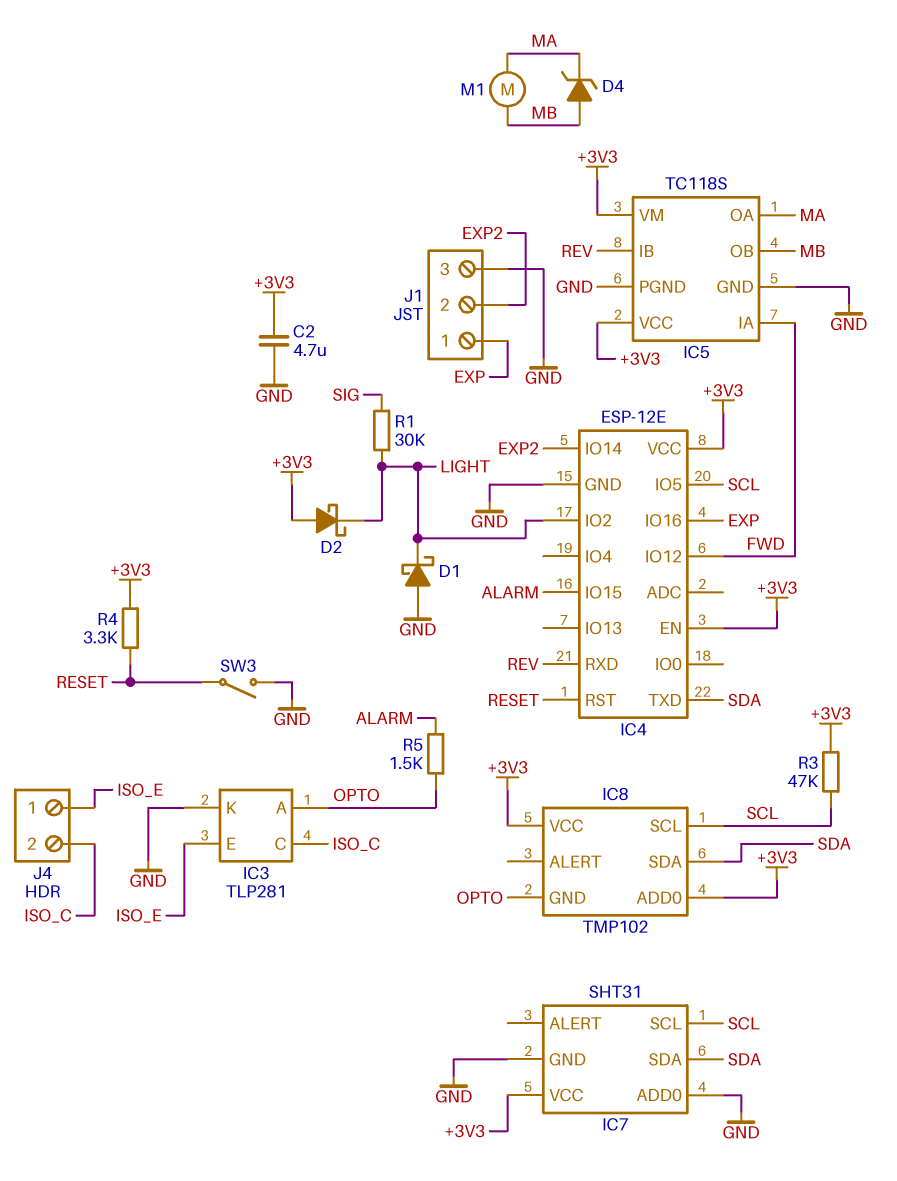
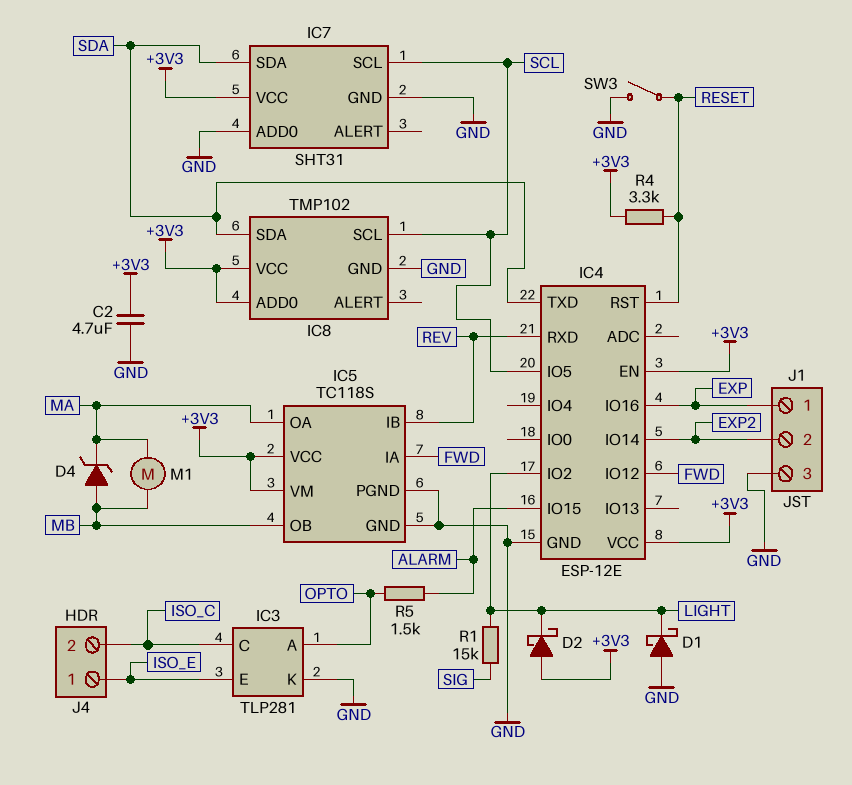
IC8 pin GND: OPTO -> GND
R1: 30k (LIGHT, SIG) -> 15k (LIGHT, SIG)
R3: 47k (+3V3, SCL) -> none

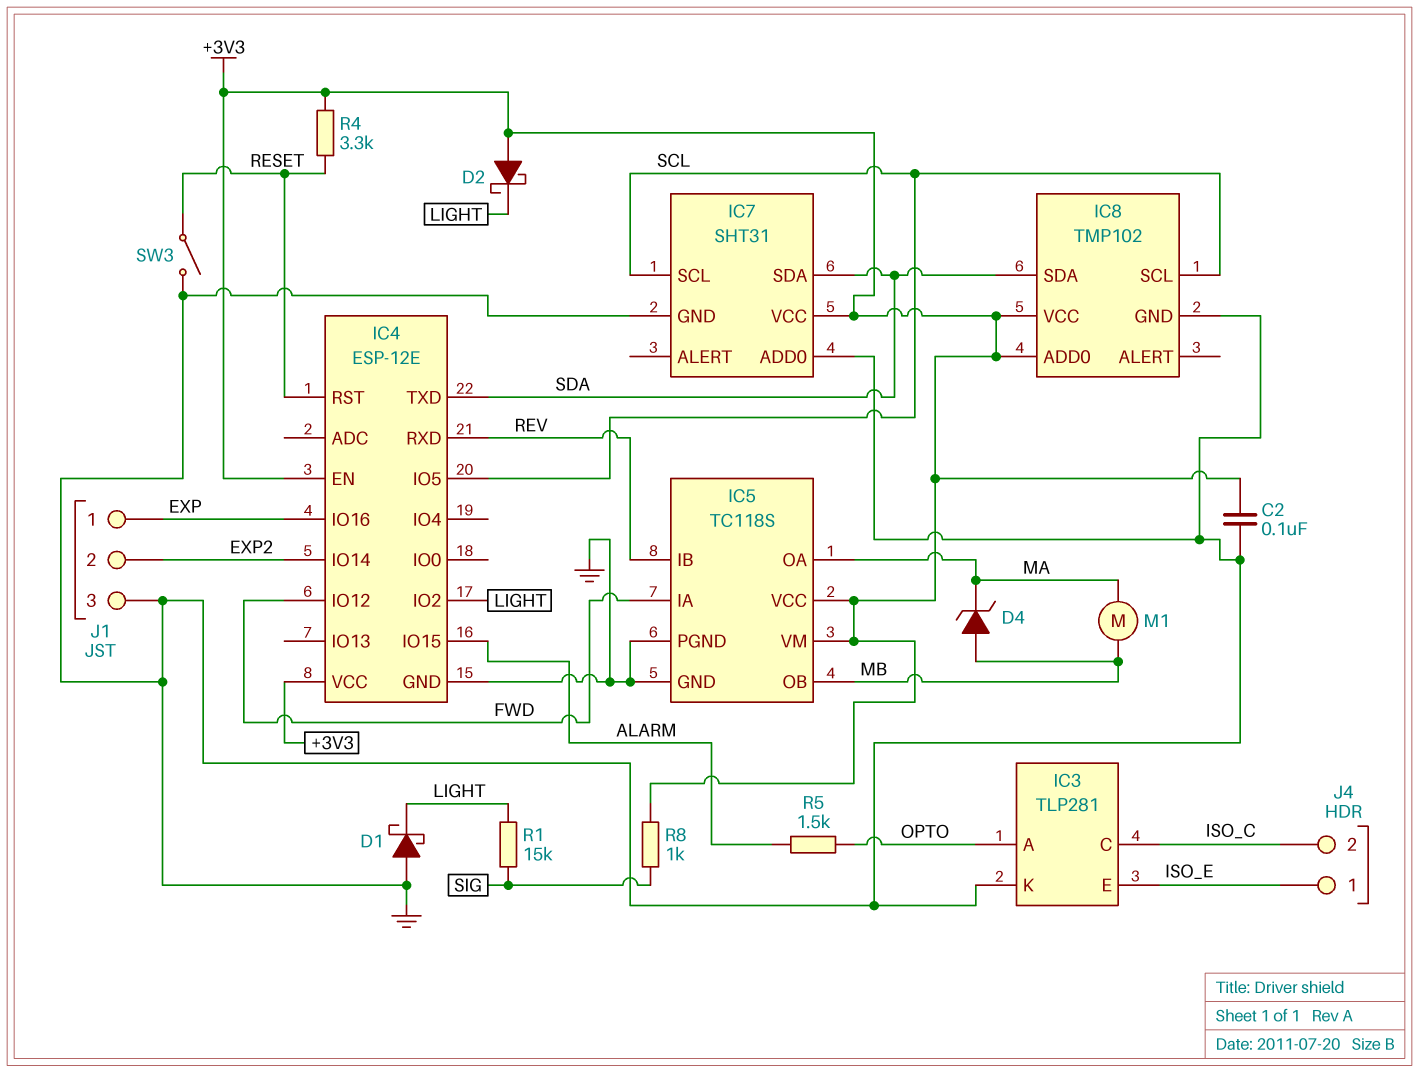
C2: 4.7uF (+3V3, GND) -> 100nF (+3V3, GND)
R8: none -> 1k (+3V3, SIG)

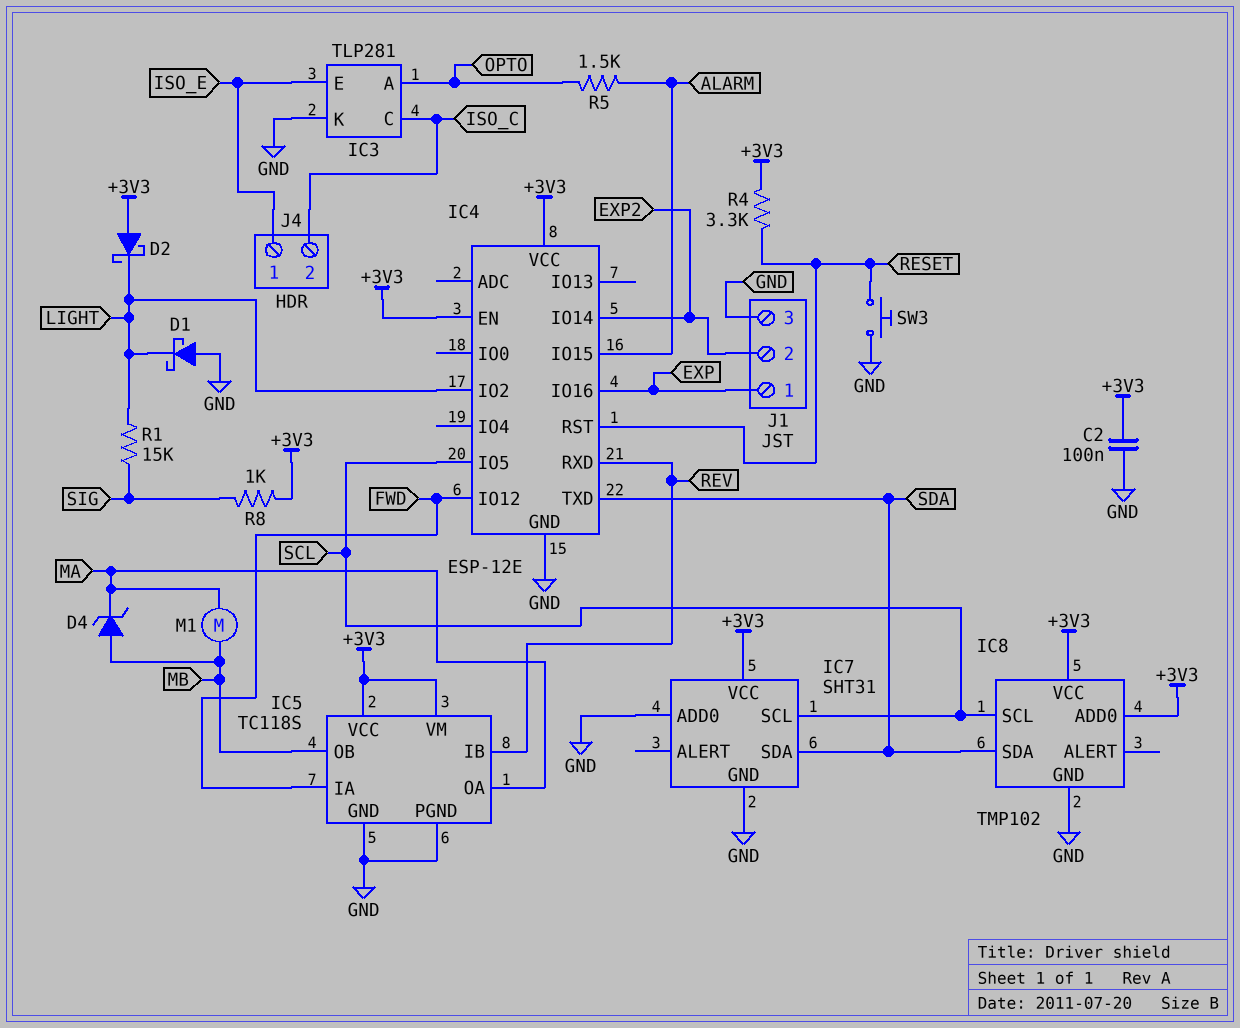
SW3: switch (GND, RESET) -> button (GND, RESET)

